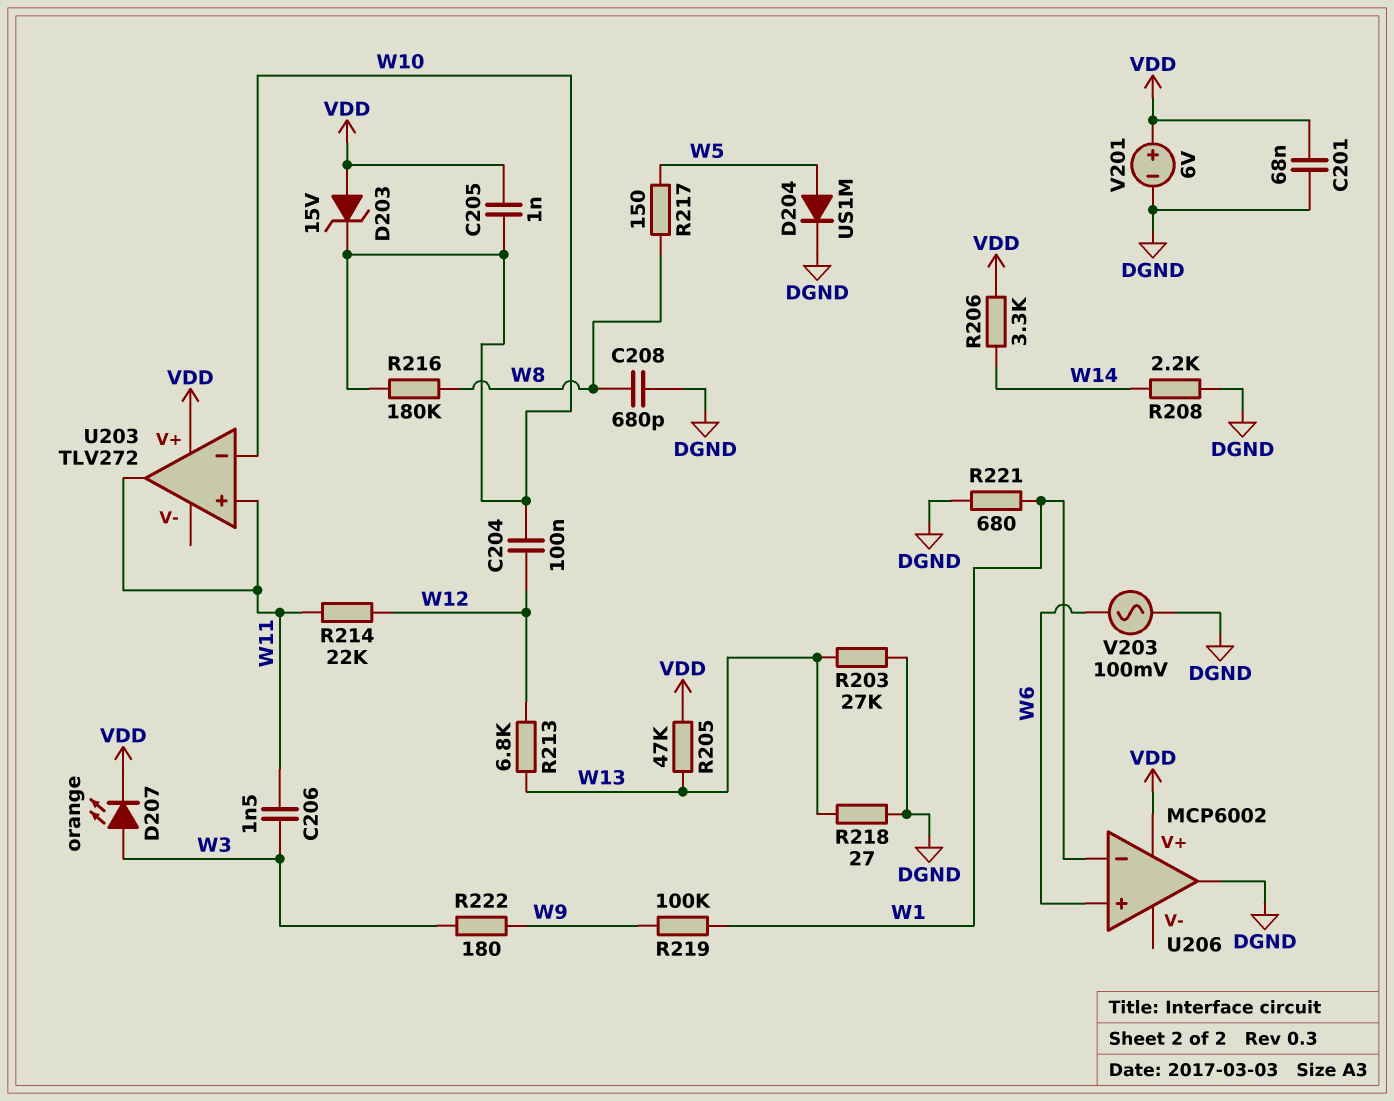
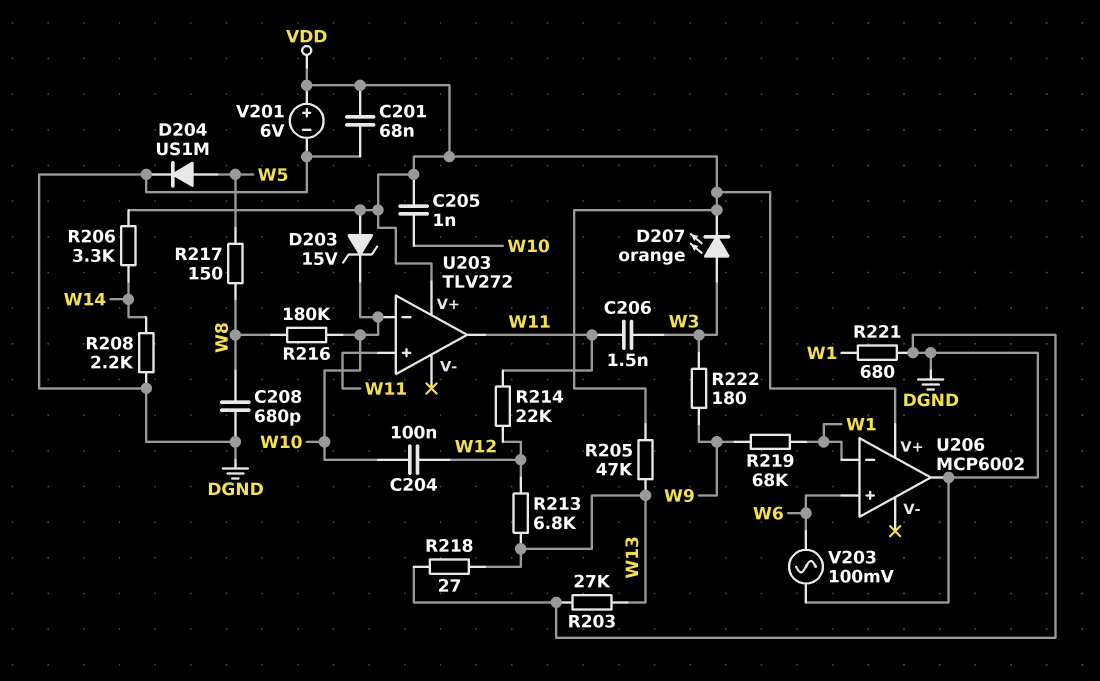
R219: 100k (W1, W9) -> 68k (W1, W9)

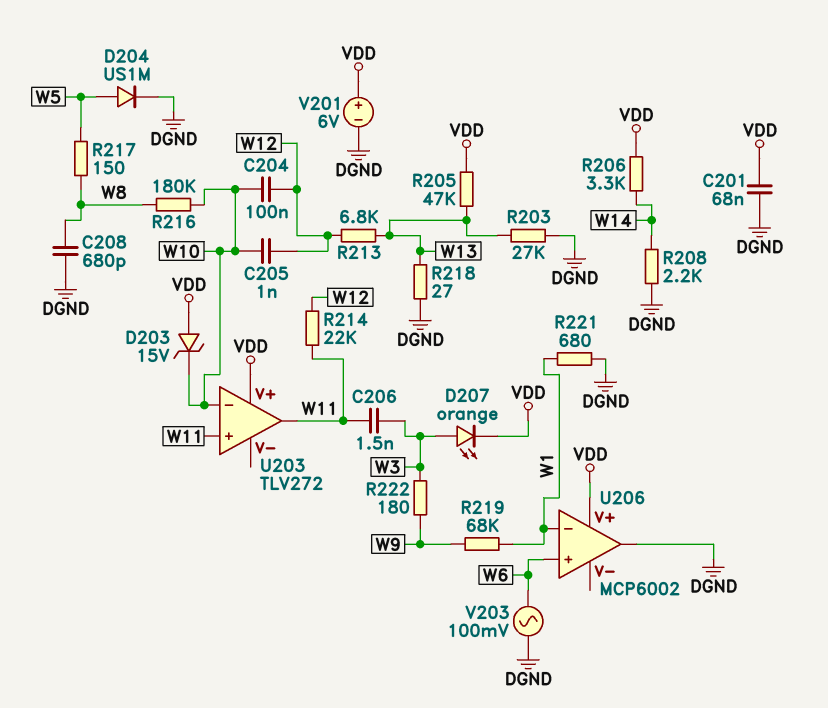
C205: 1nF (VDD, W10) -> 1nF (W10, W12)

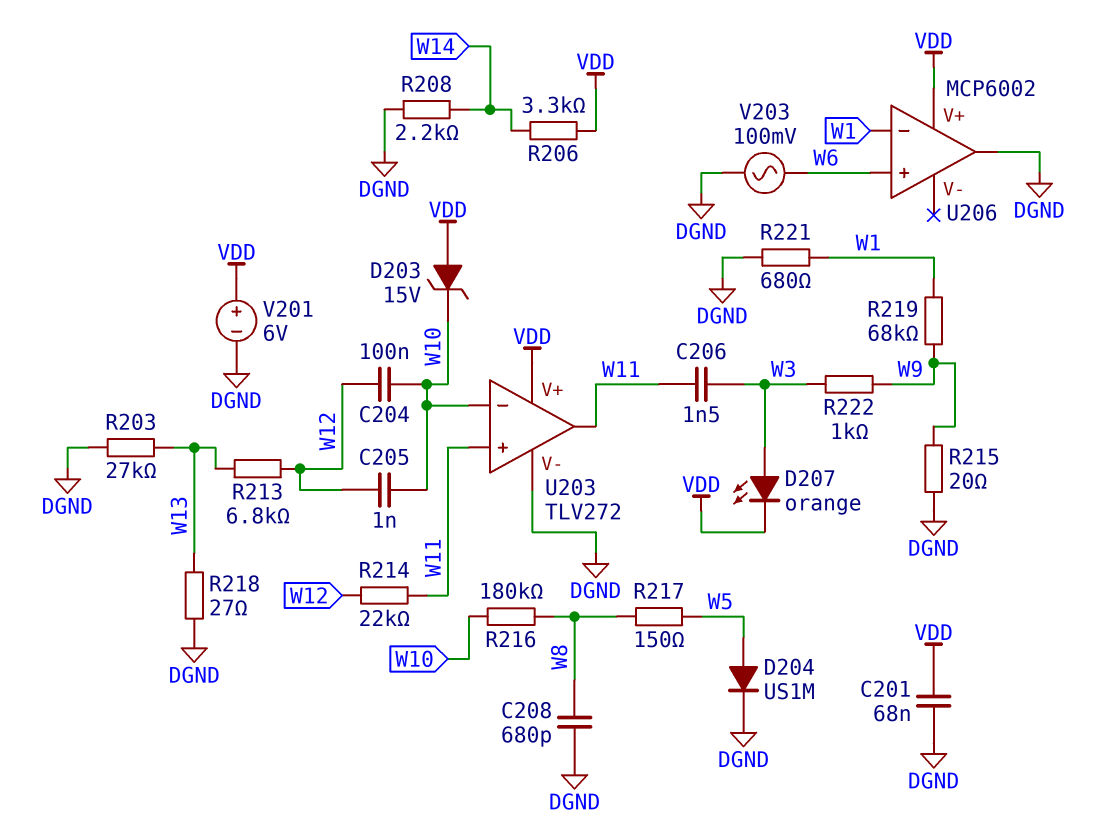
R205: 47k (VDD, W13) -> none
R215: none -> 20 (DGND, W9)
R222: 180 (W3, W9) -> 1k (W3, W9)
U203 pin V-: none -> DGND

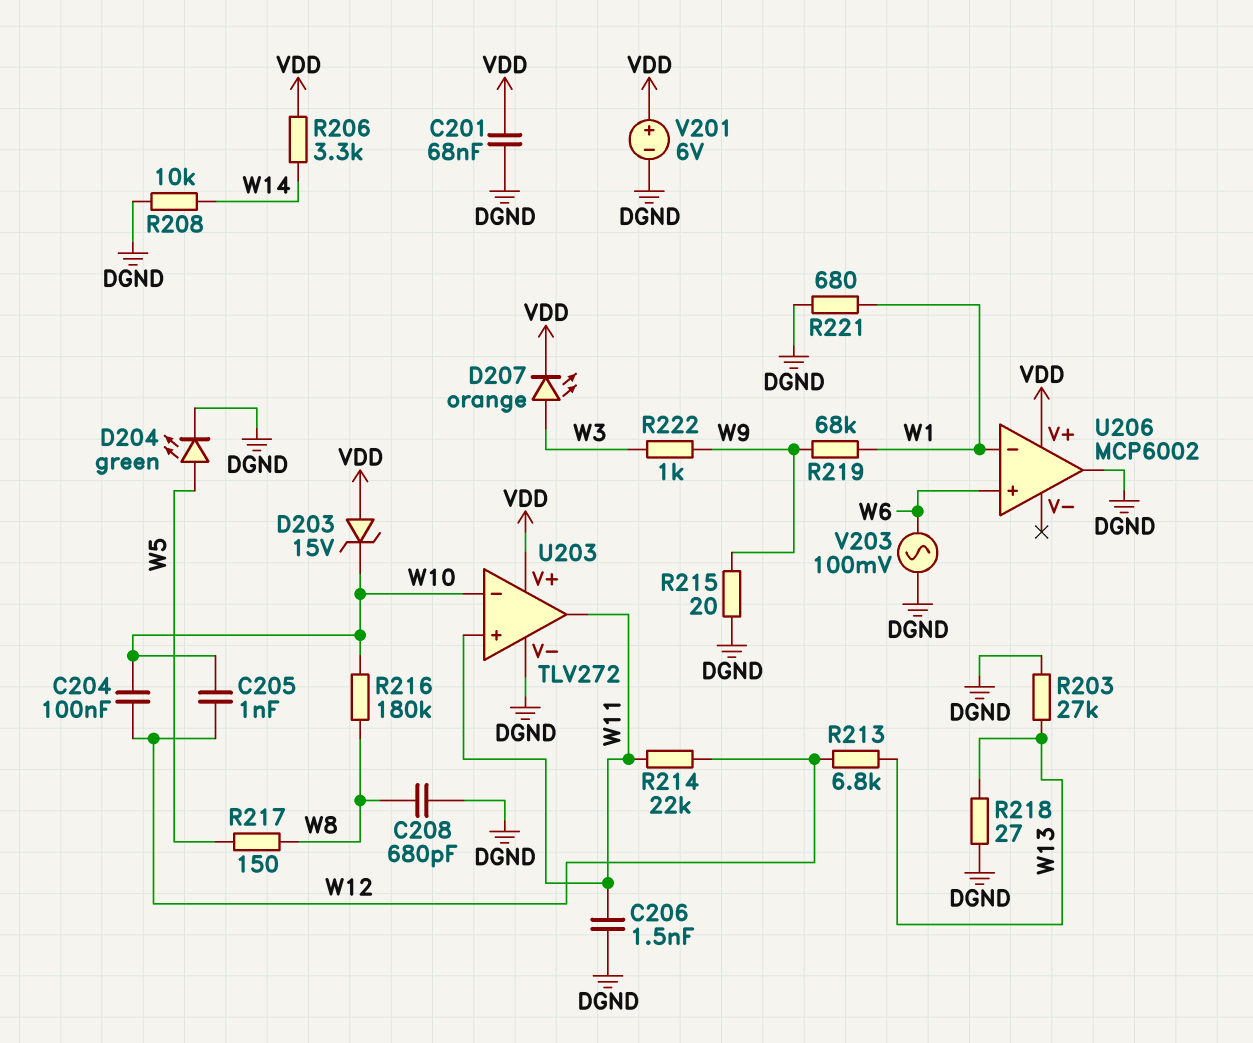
C206: 1.5nF (W3, W11) -> 1.5nF (DGND, W11)
D204: diode US1M (A W5, K DGND) -> LED green (A W5, K DGND)
R208: 2.2k (DGND, W14) -> 10k (DGND, W14)

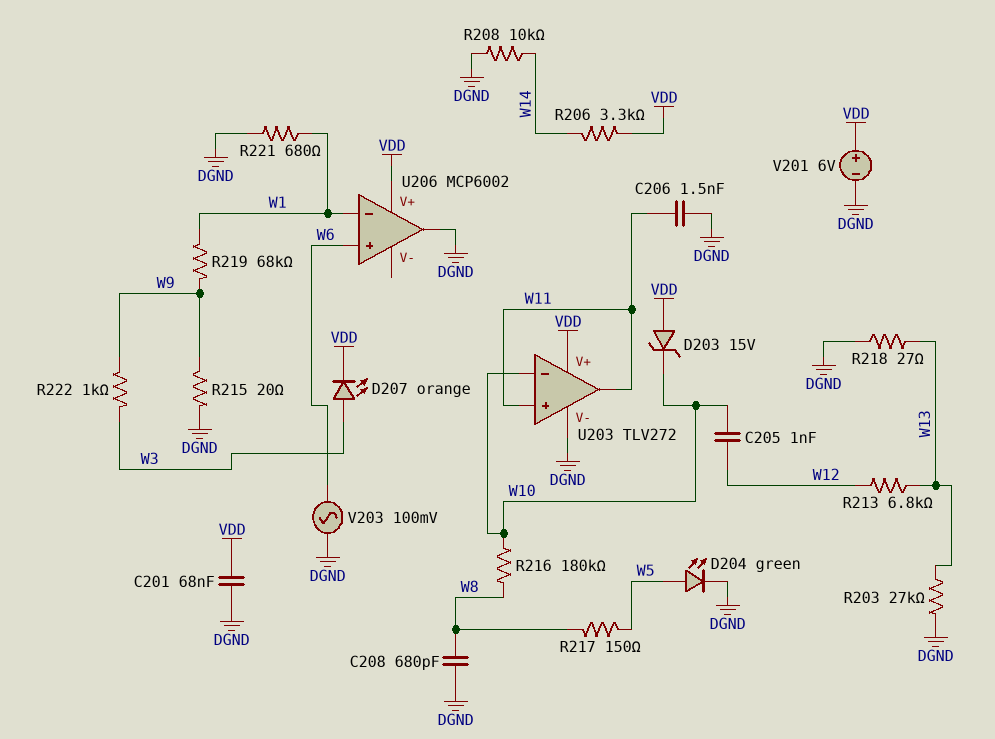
C204: 100nF (W10, W12) -> none
R214: 22k (W11, W12) -> none

